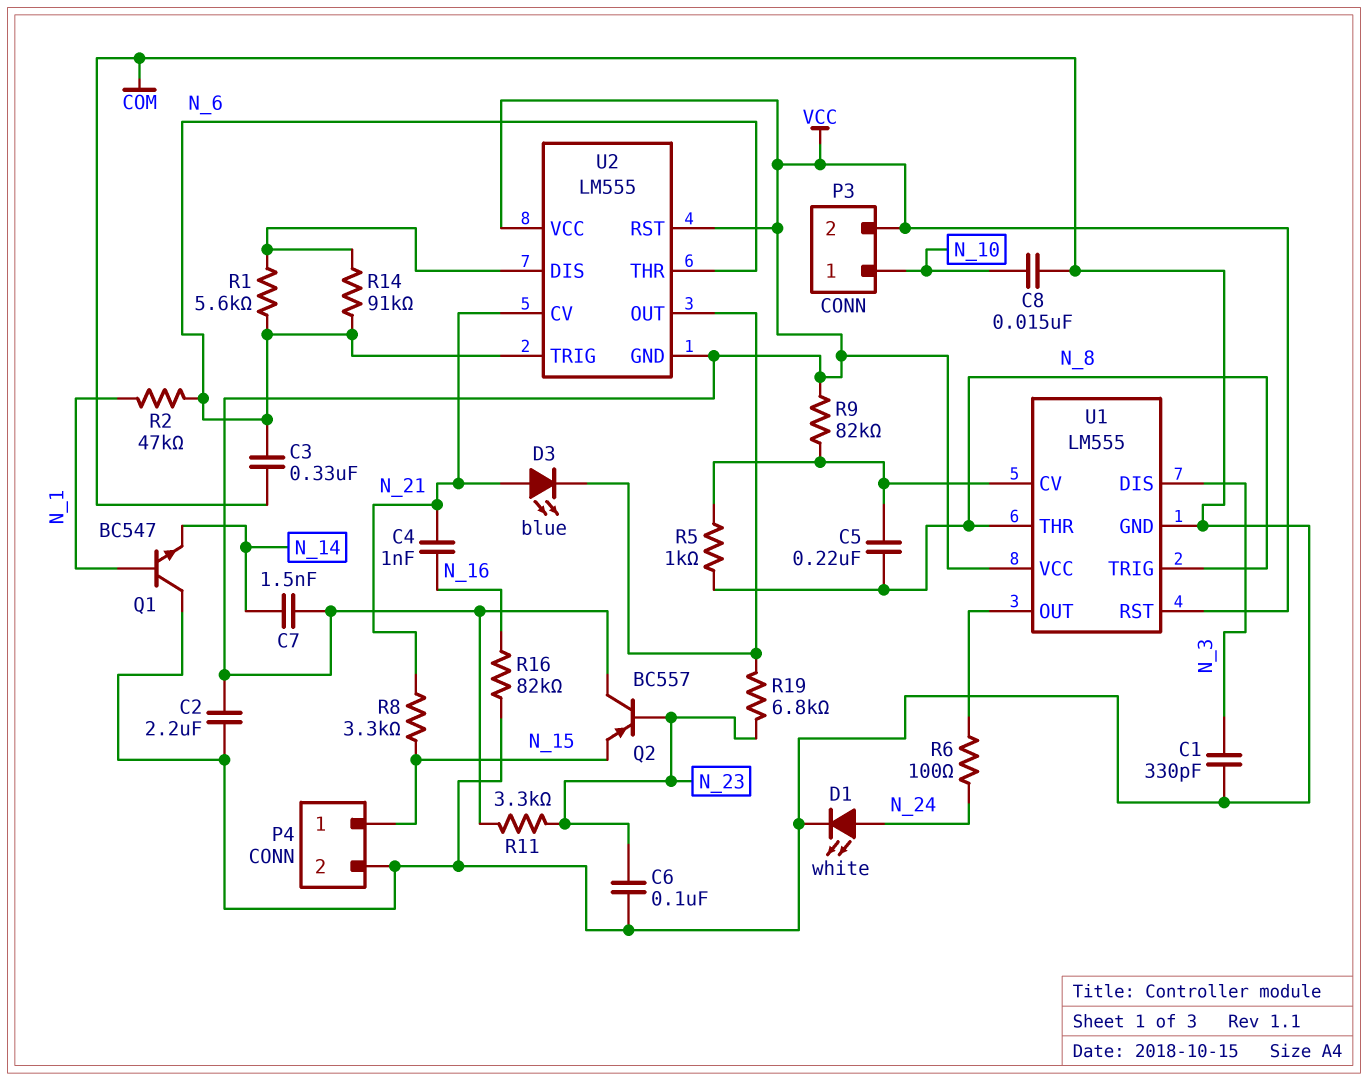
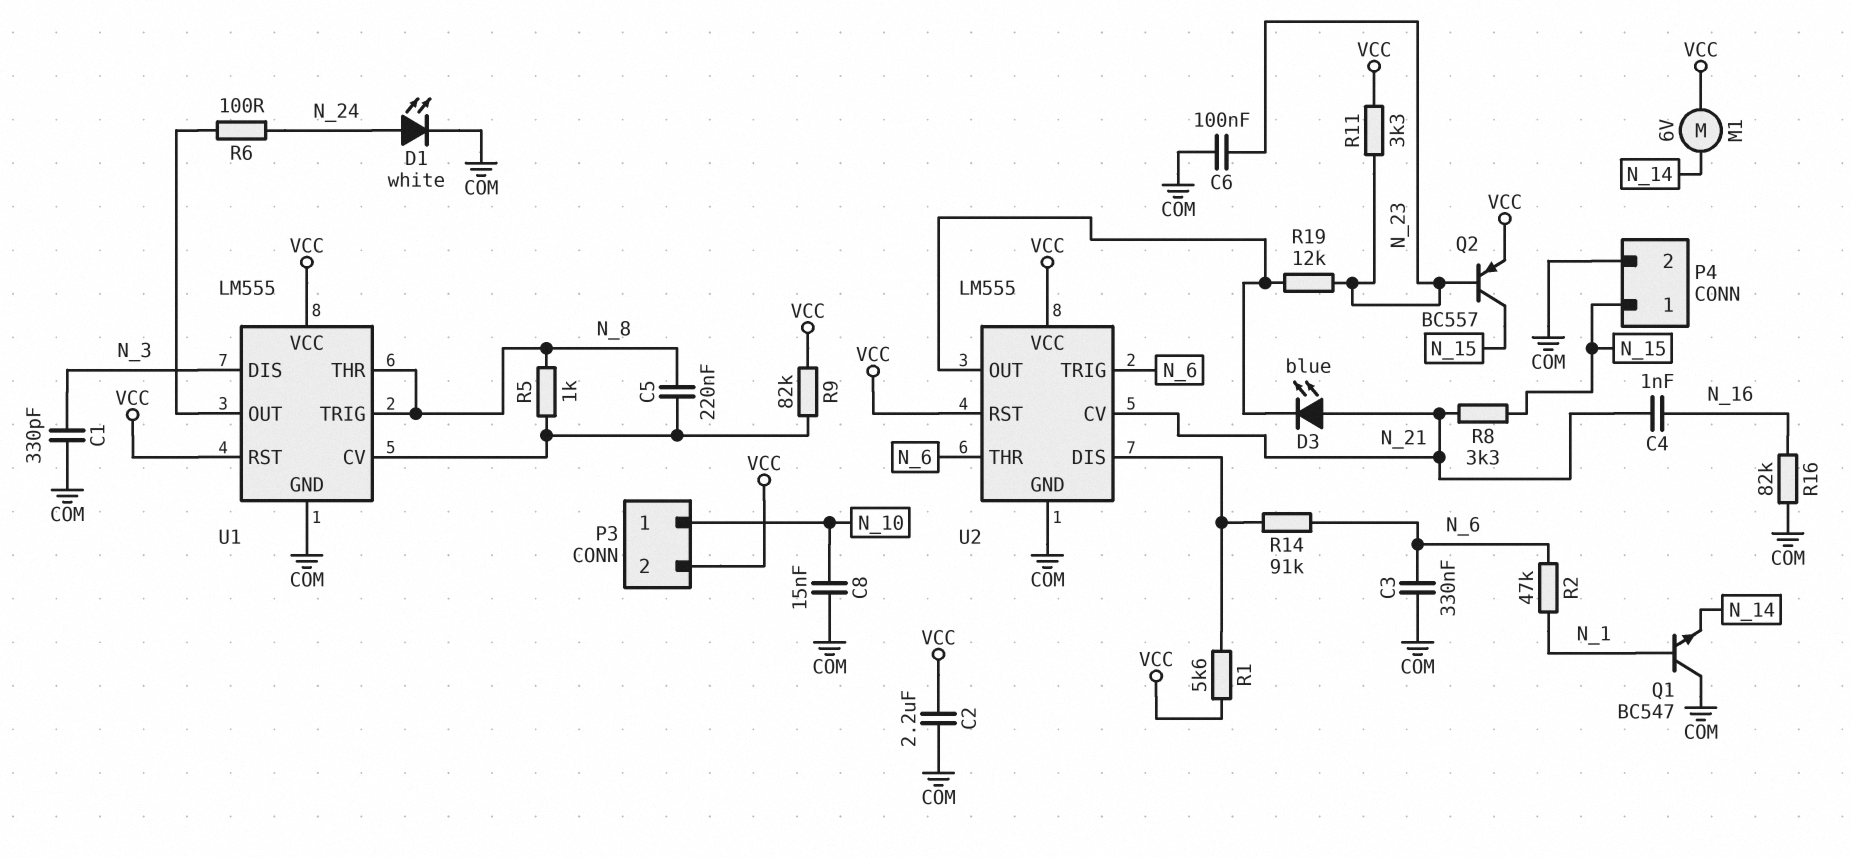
C7: 1.5nF (N_14, VCC) -> none
M1: none -> motor 6V (N_14, VCC)
Q2: PNP BC557 (B N_23, C VCC, E N_15) -> PNP BC557 (B N_23, C N_15, E VCC)
R1: 5.6k (N_6, U2/DIS) -> 5.6k (U2/DIS, VCC)
R19: 6.8k (N_23, U2/OUT) -> 12k (N_23, U2/OUT)
U2 pin GND: VCC -> COM

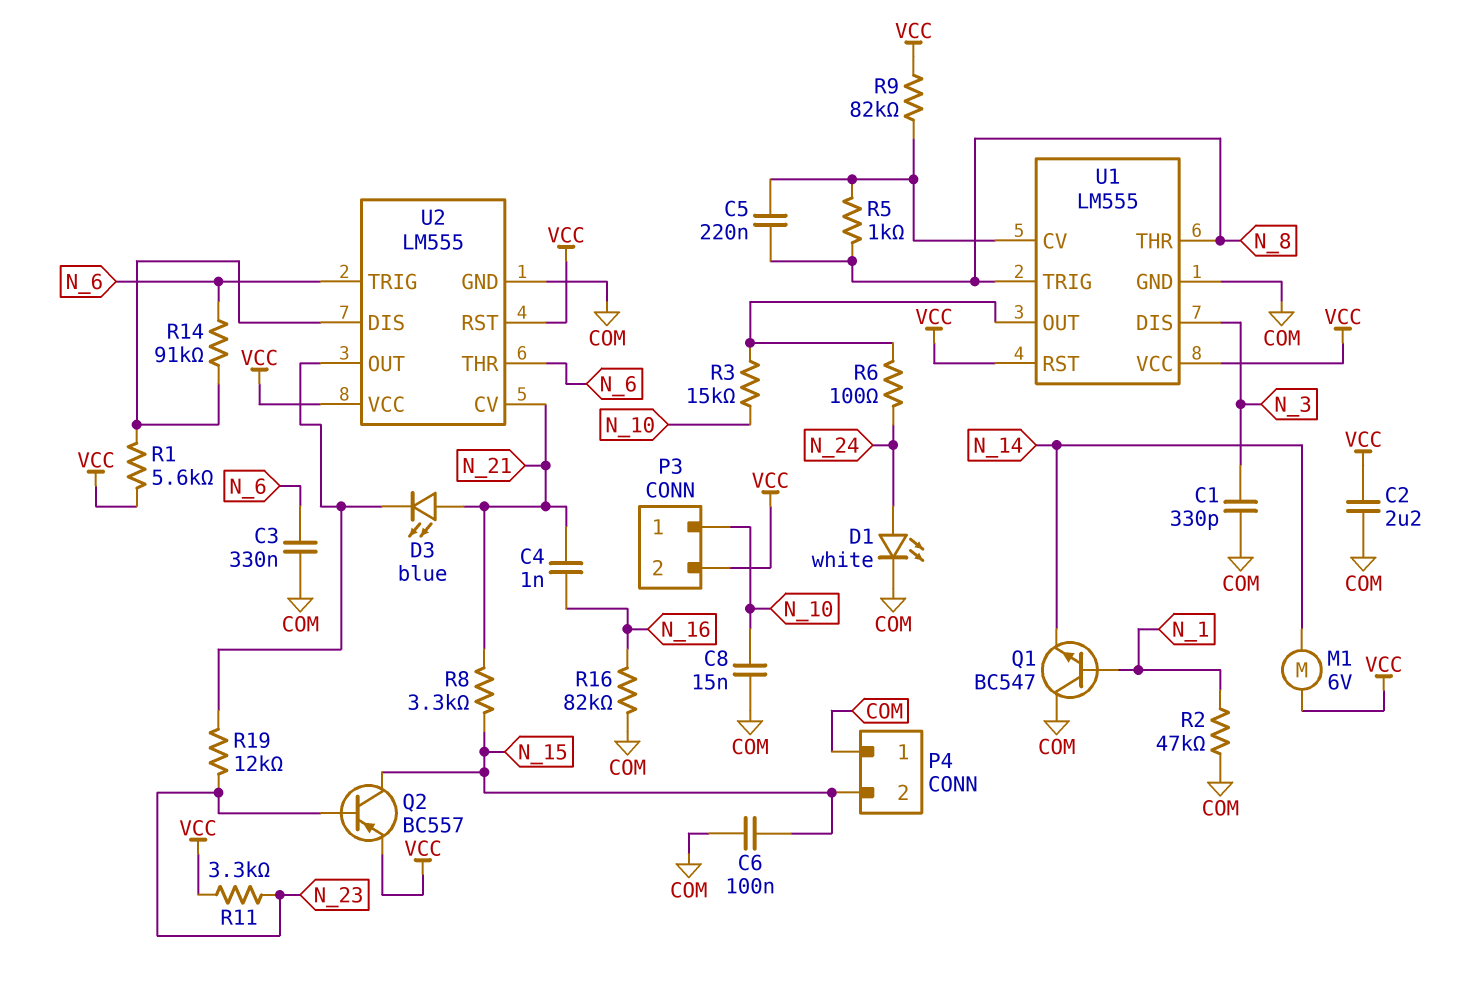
C6: 100nF (COM, N_23) -> 100nF (COM, N_15)
P4 pin 1: N_15 -> COM
P4 pin 2: COM -> N_15
R2: 47k (N_1, N_6) -> 47k (COM, N_1)
R3: none -> 15k (N_10, U1/OUT)

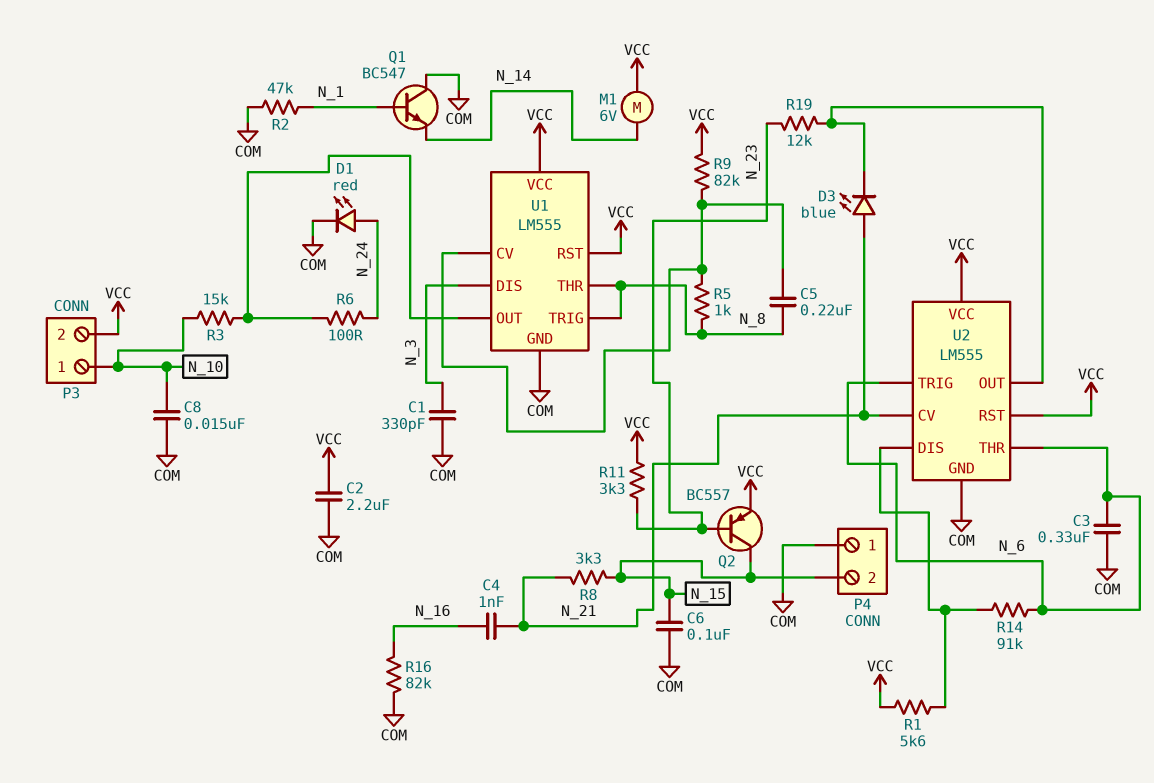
D1: LED white (A N_24, K COM) -> LED red (A N_24, K COM)

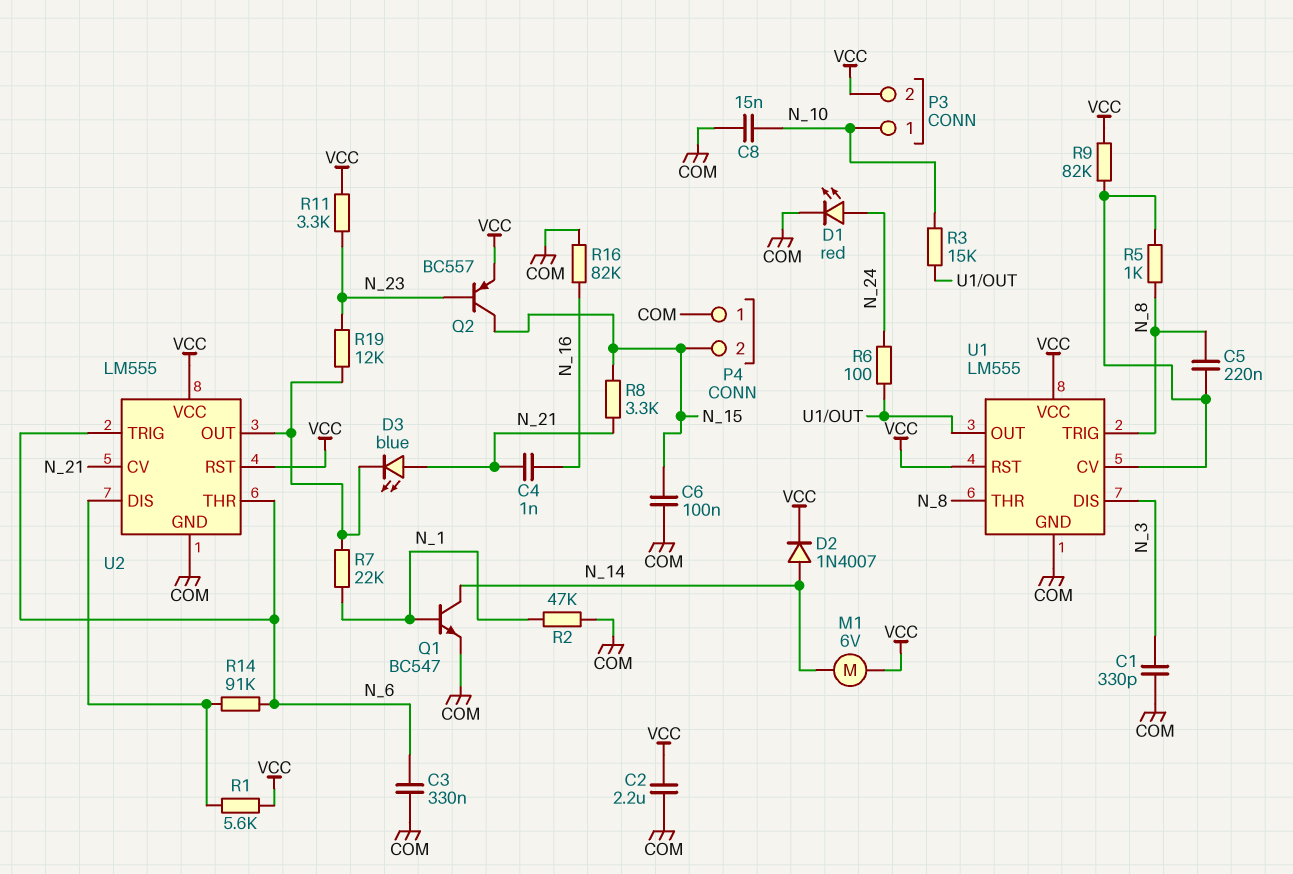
D2: none -> diode 1N4007 (A N_14, K VCC)
Q1: NPN BC547 (B N_1, C COM, E N_14) -> NPN BC547 (B N_1, C N_14, E COM)
R7: none -> 22k (N_1, U2/OUT)

